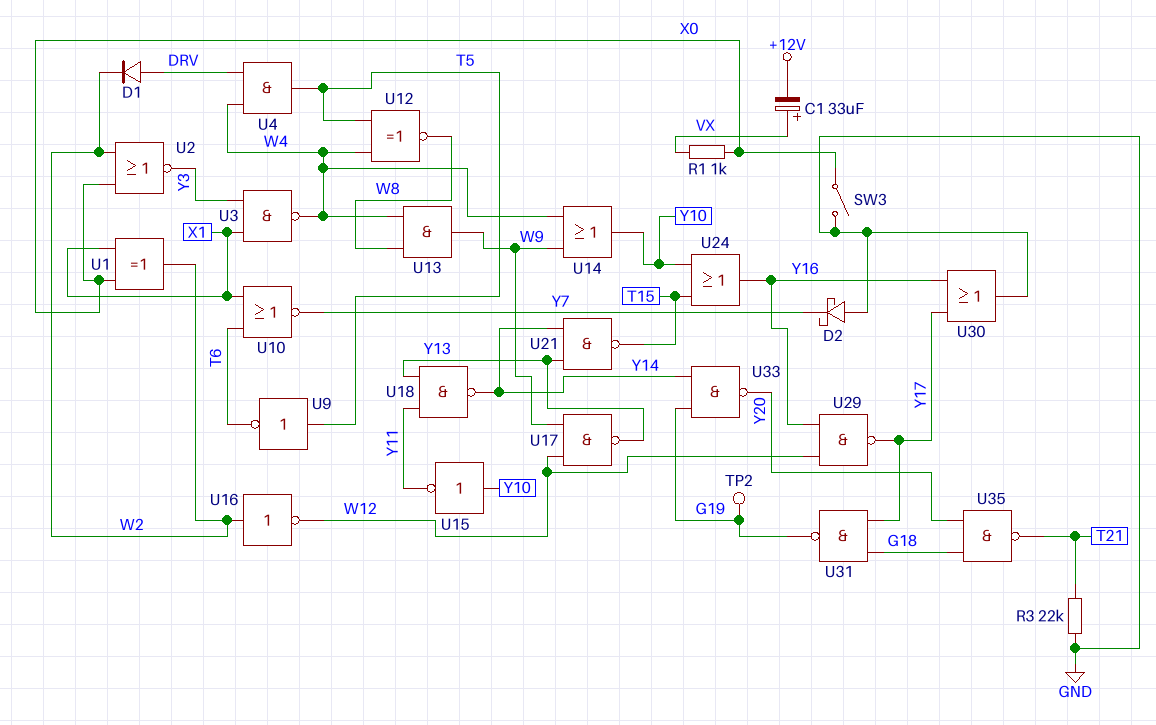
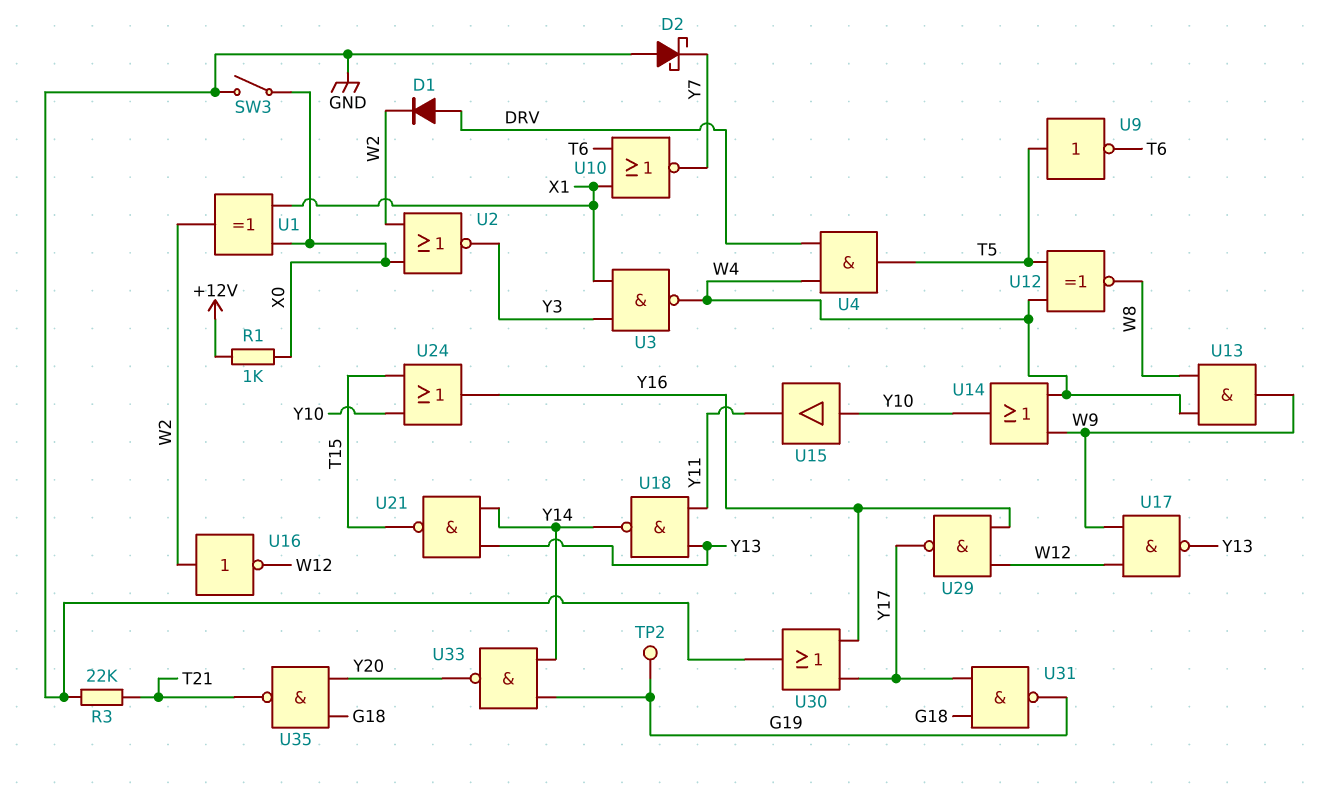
C1: 33uF (plus VX, minus +12V) -> none
R1: 1k (VX, X0) -> 1k (+12V, X0)
U15: NOT (in Y10, out Y11) -> buffer (in Y10, out Y11)

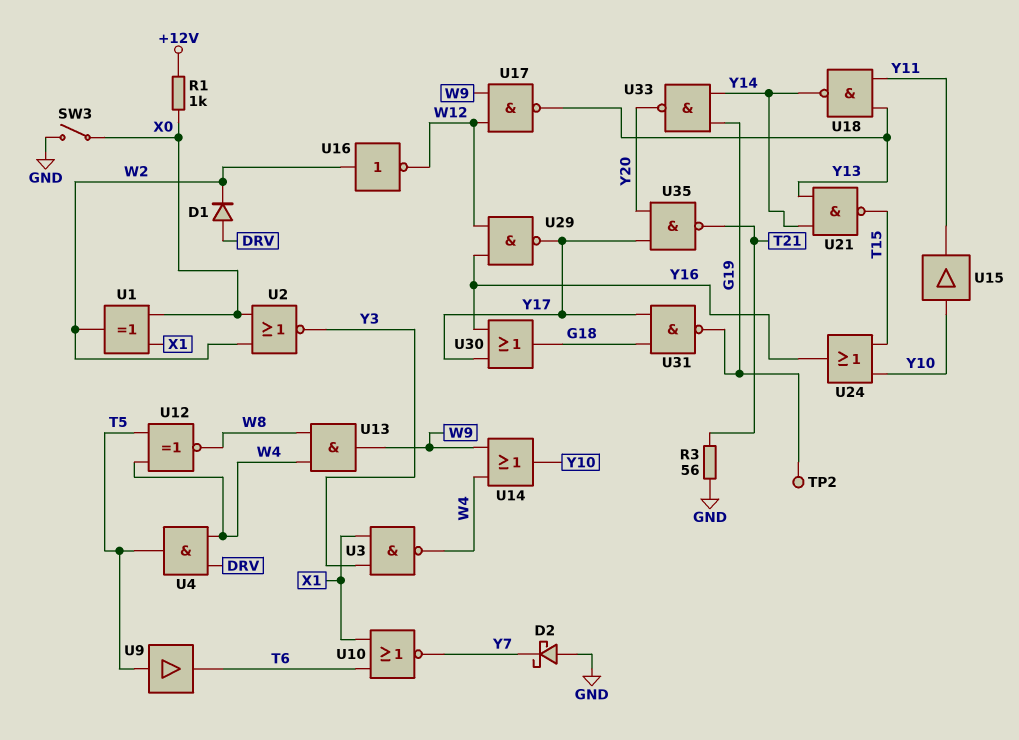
R3: 22k (GND, T21) -> 56 (GND, T21)
U9: NOT (in T5, out T6) -> buffer (in T5, out T6)
U30: OR (in Y16, in Y17, out GND) -> OR (in Y16, in Y17, out G18)
U35: NAND (in G18, in Y20, out T21) -> NAND (in Y17, in Y20, out T21)

